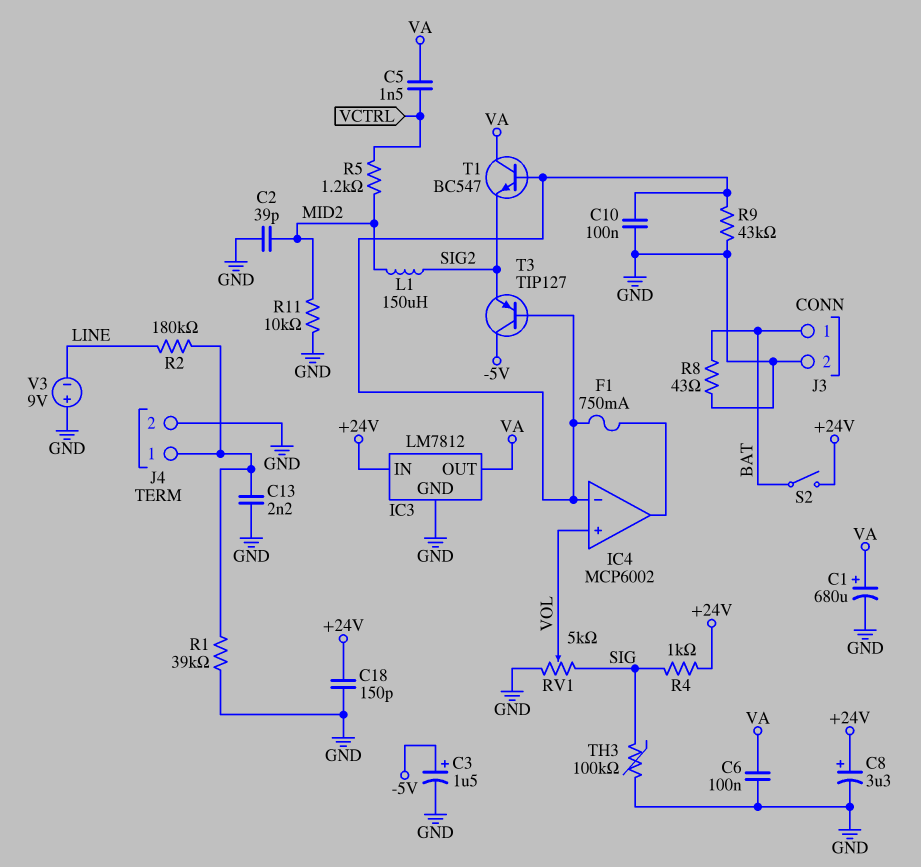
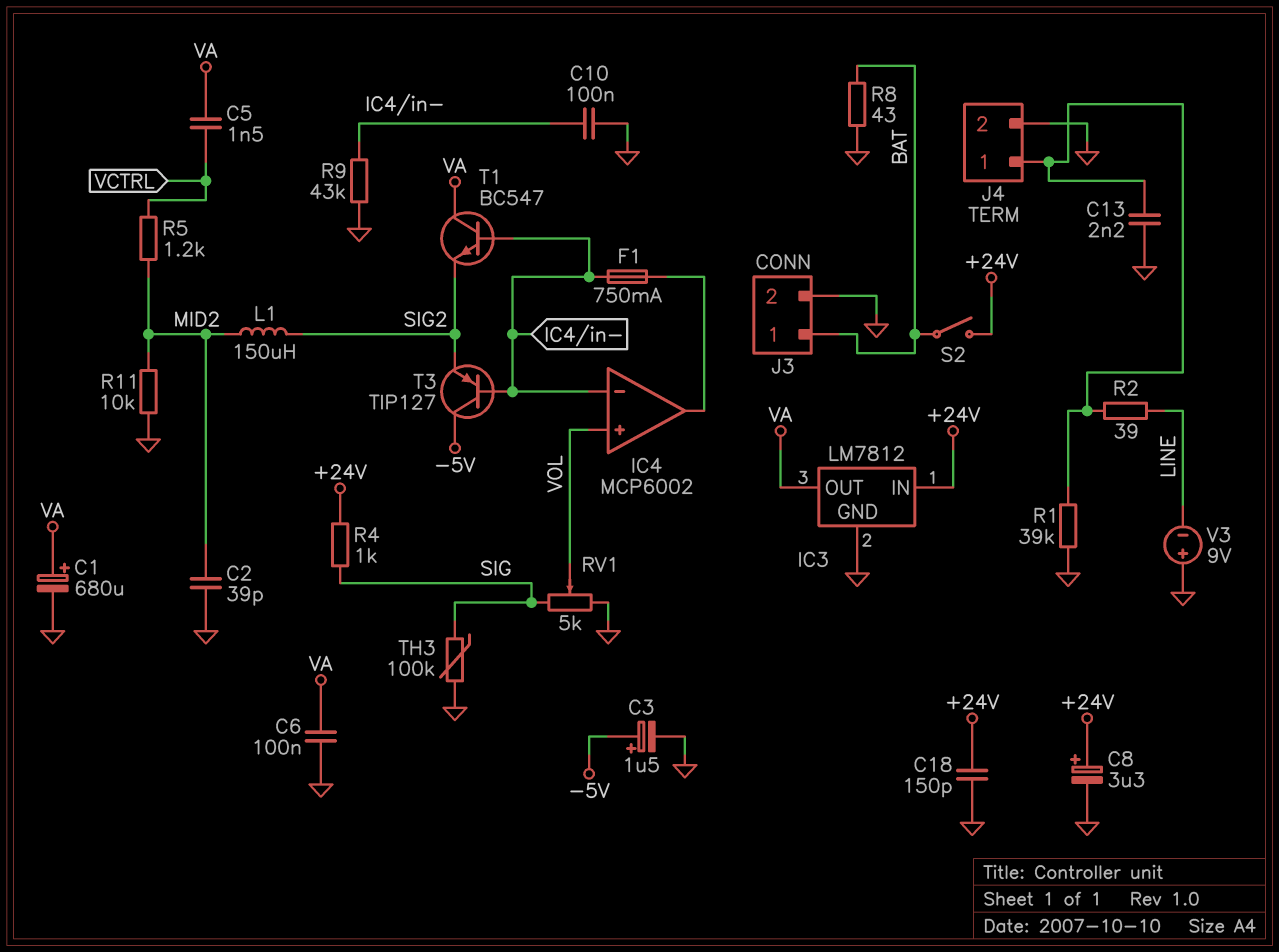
R2: 180k (J4/1, LINE) -> 39 (J4/1, LINE)

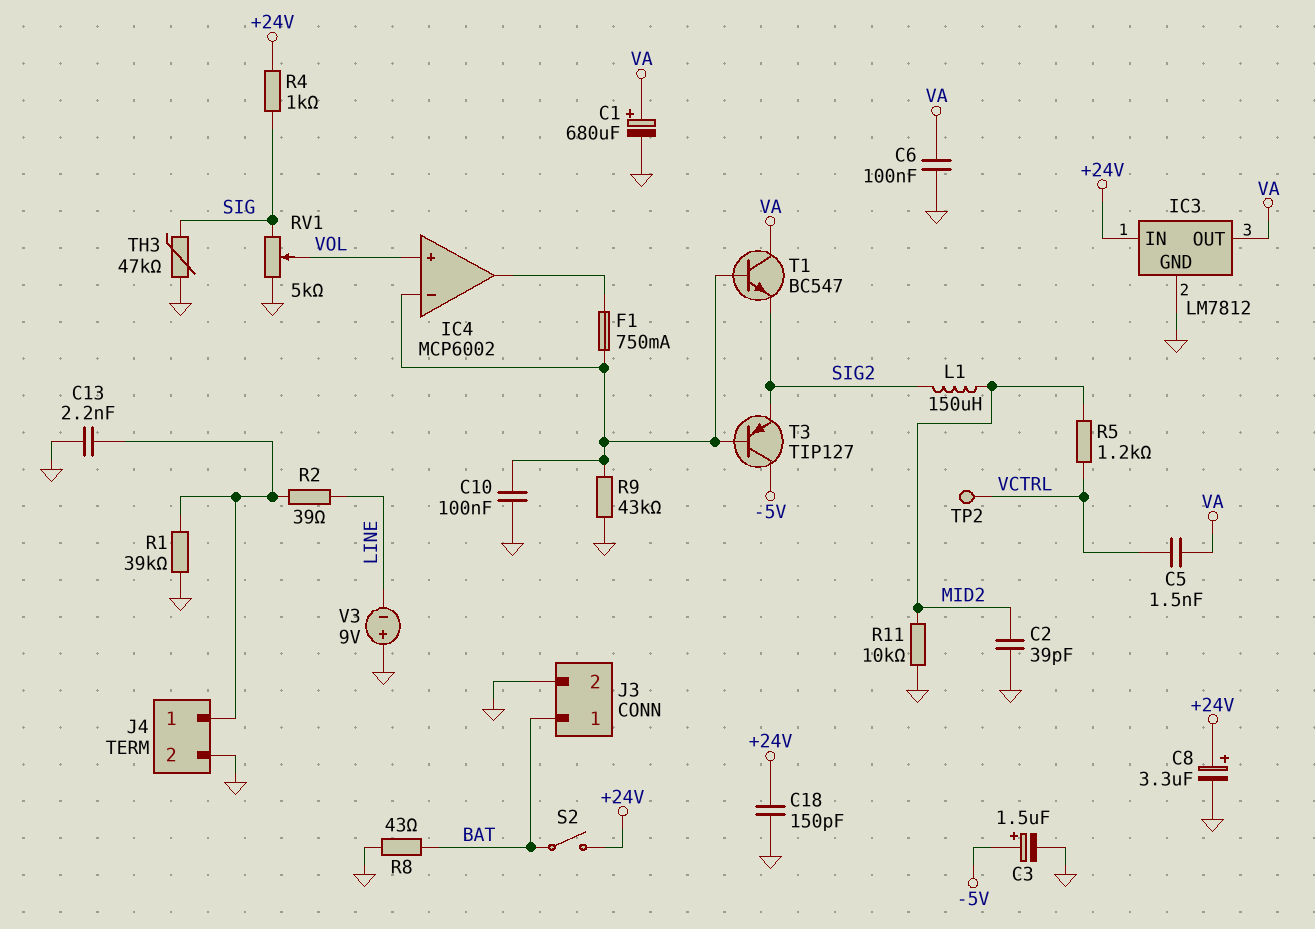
TH3: 100k (GND, SIG) -> 47k (GND, SIG)
TP2: none -> test point (VCTRL)

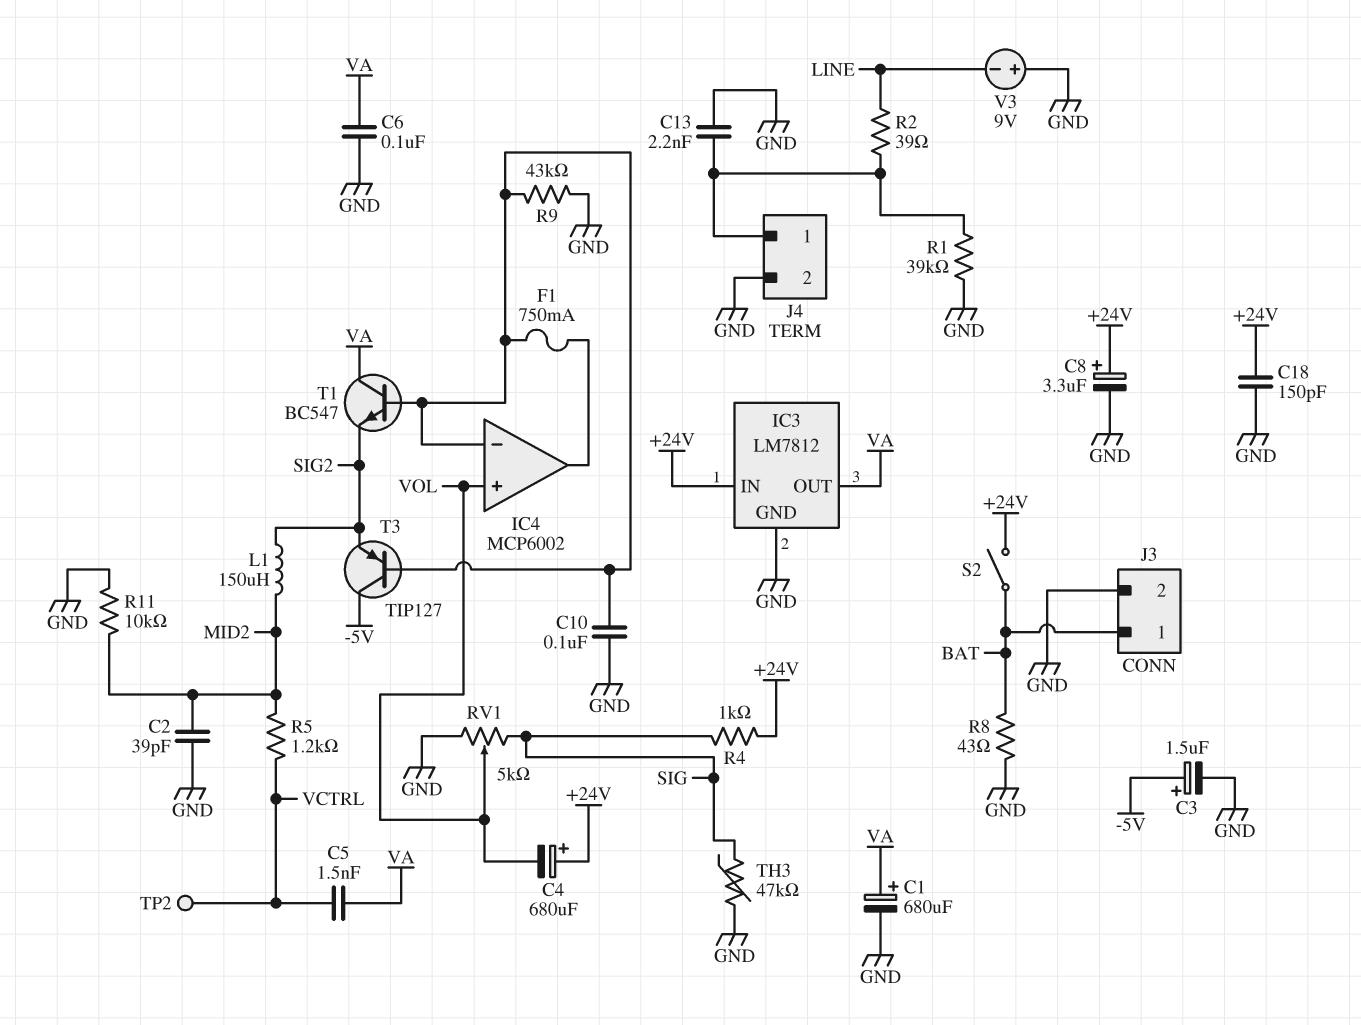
C4: none -> 680uF (plus +24V, minus VOL)

